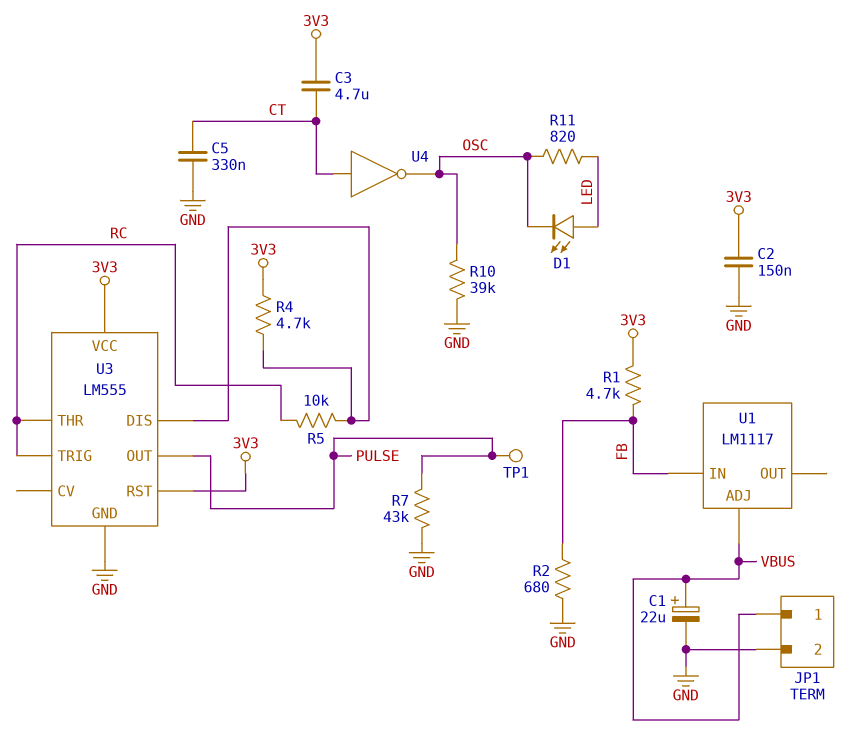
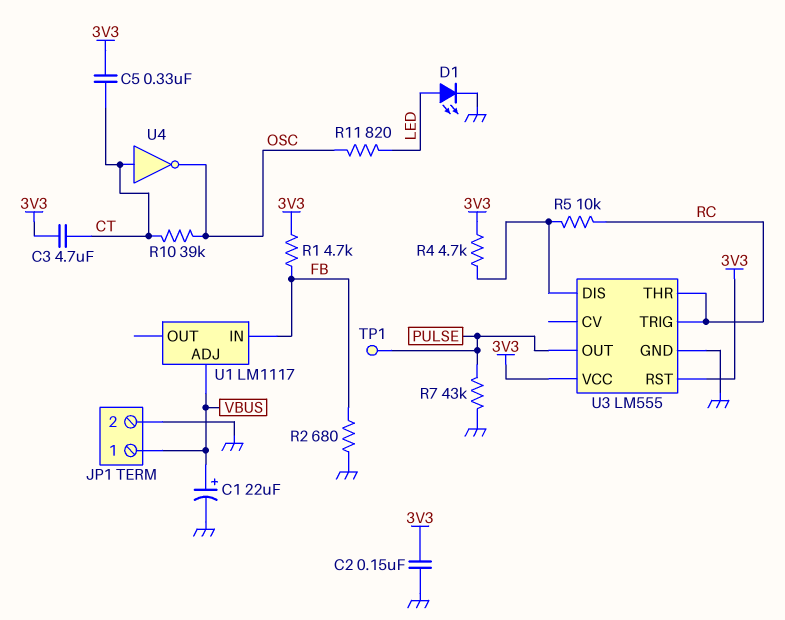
C5: 330nF (CT, GND) -> 330nF (3V3, CT)
D1: LED (A LED, K OSC) -> LED (A LED, K GND)
R10: 39k (GND, OSC) -> 39k (CT, OSC)

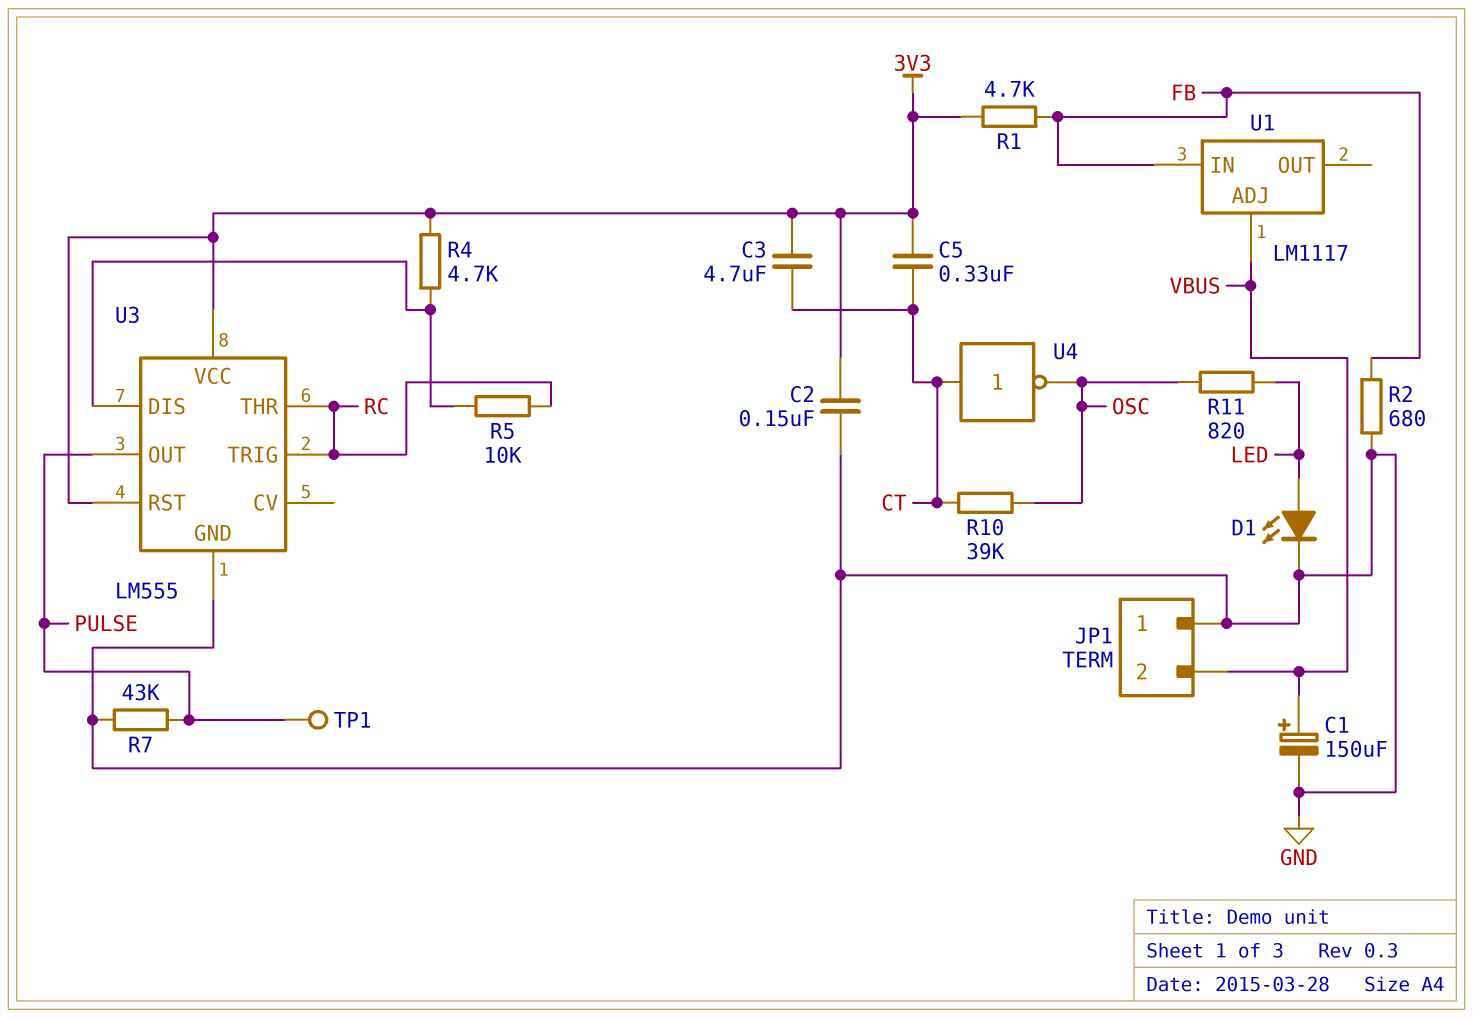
C1: 22uF (plus VBUS, minus GND) -> 150uF (plus VBUS, minus GND)
JP1 pin 1: VBUS -> GND
JP1 pin 2: GND -> VBUS

